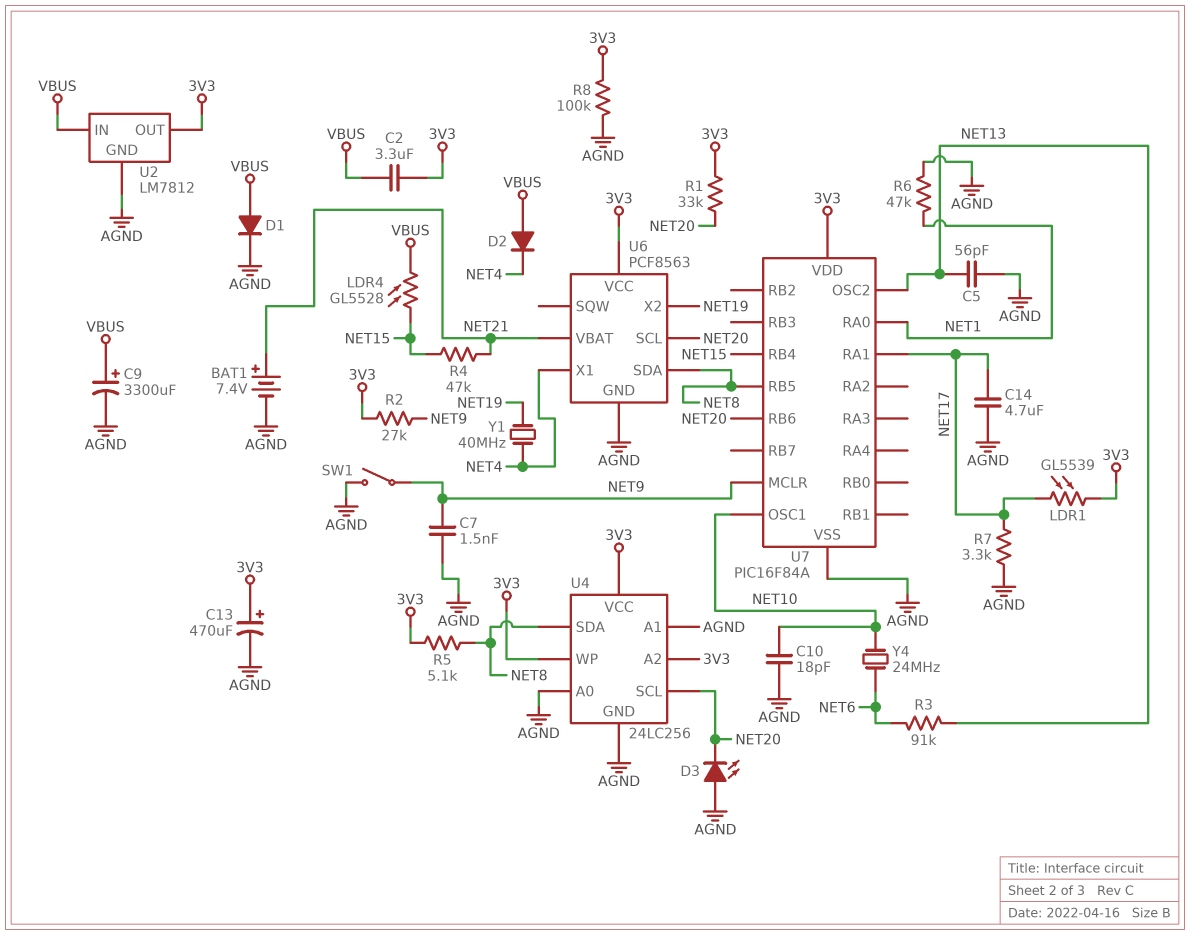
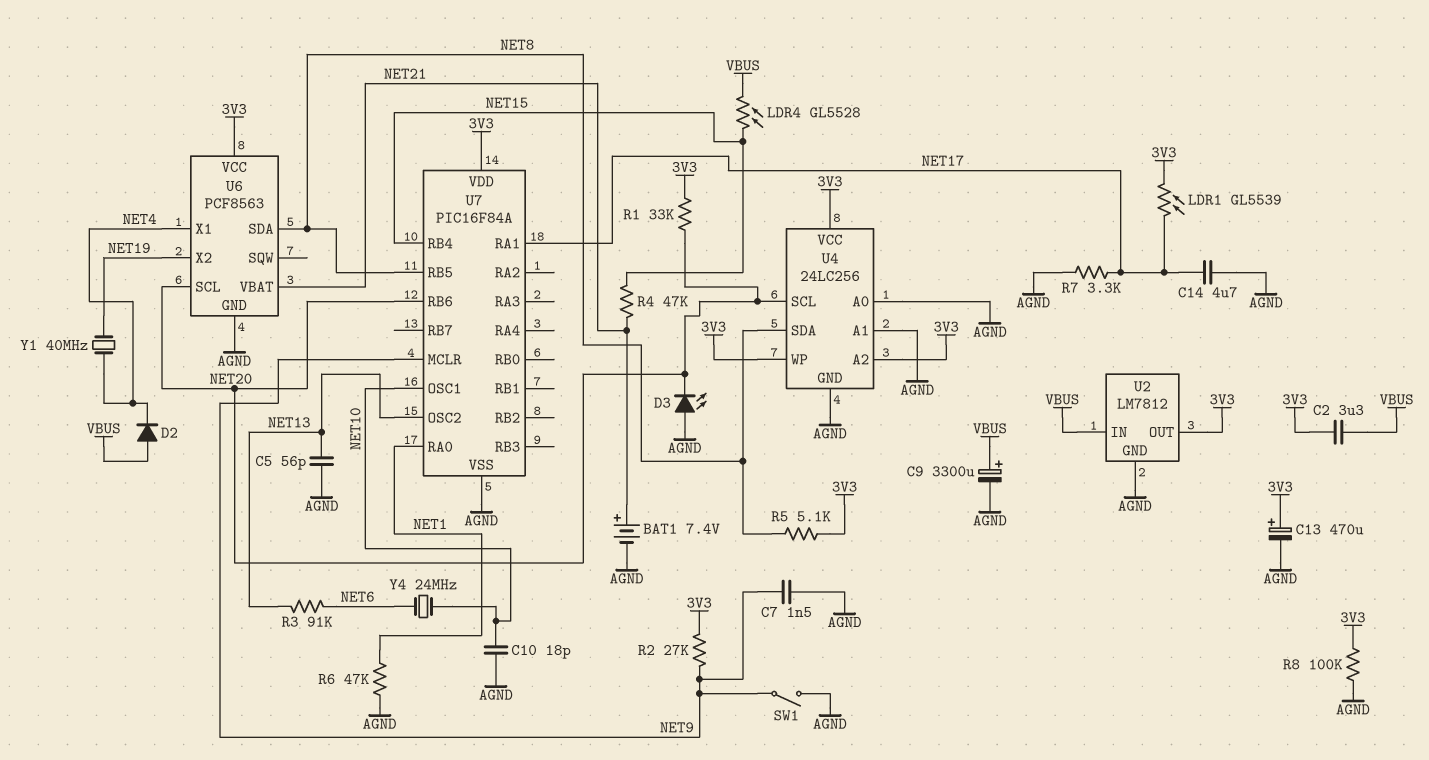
D1: diode (A VBUS, K AGND) -> none

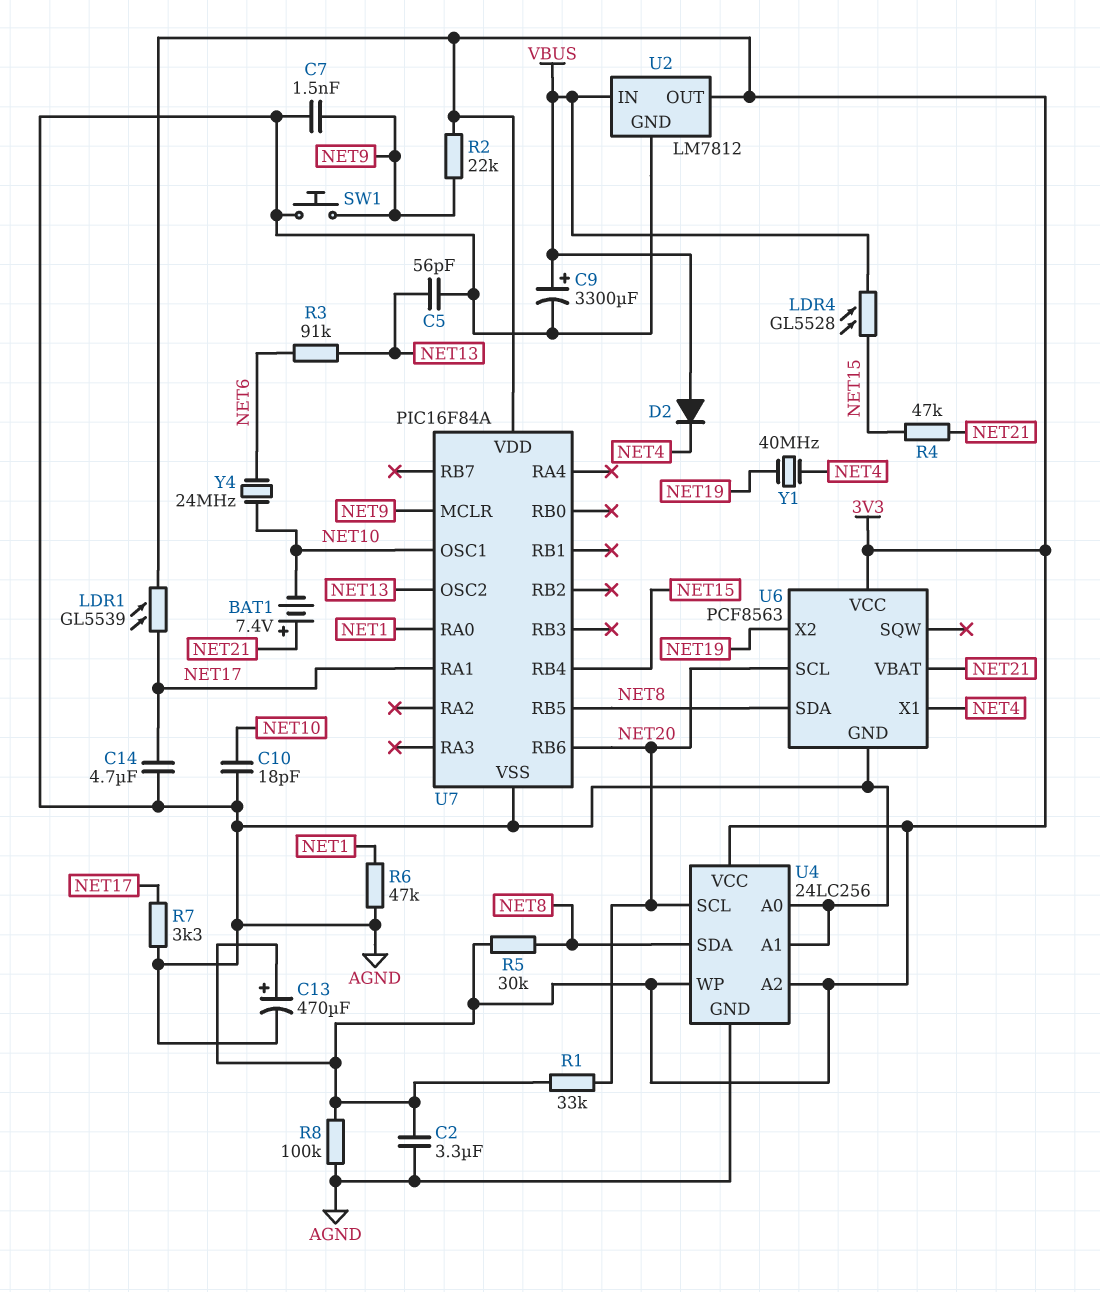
BAT1: 7.4V (plus NET21, minus AGND) -> 7.4V (plus NET21, minus NET10)
C2: 3.3uF (3V3, VBUS) -> 3.3uF (3V3, AGND)
D3: LED (A AGND, K NET20) -> none
R2: 27k (3V3, NET9) -> 22k (3V3, NET9)
R5: 5.1k (3V3, NET8) -> 30k (3V3, NET8)
SW1: switch (AGND, NET9) -> button (AGND, NET9)

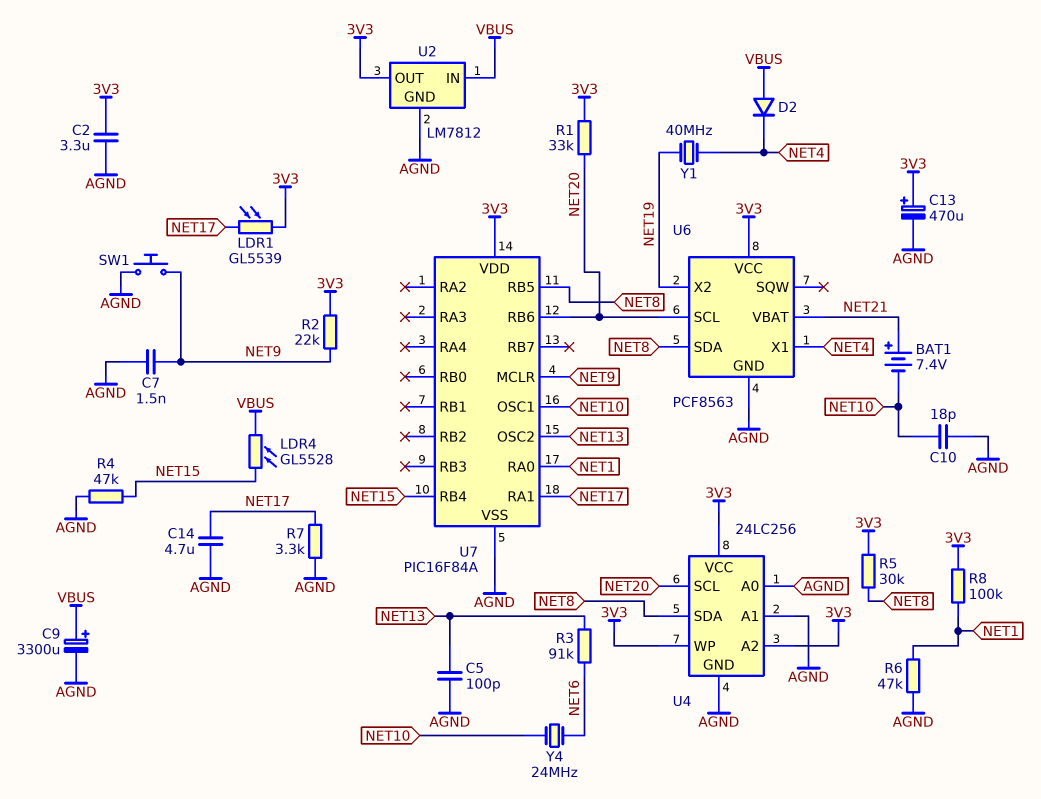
C5: 56pF (AGND, NET13) -> 100pF (AGND, NET13)
R4: 47k (NET15, NET21) -> 47k (AGND, NET15)
R8: 100k (3V3, AGND) -> 100k (3V3, NET1)

